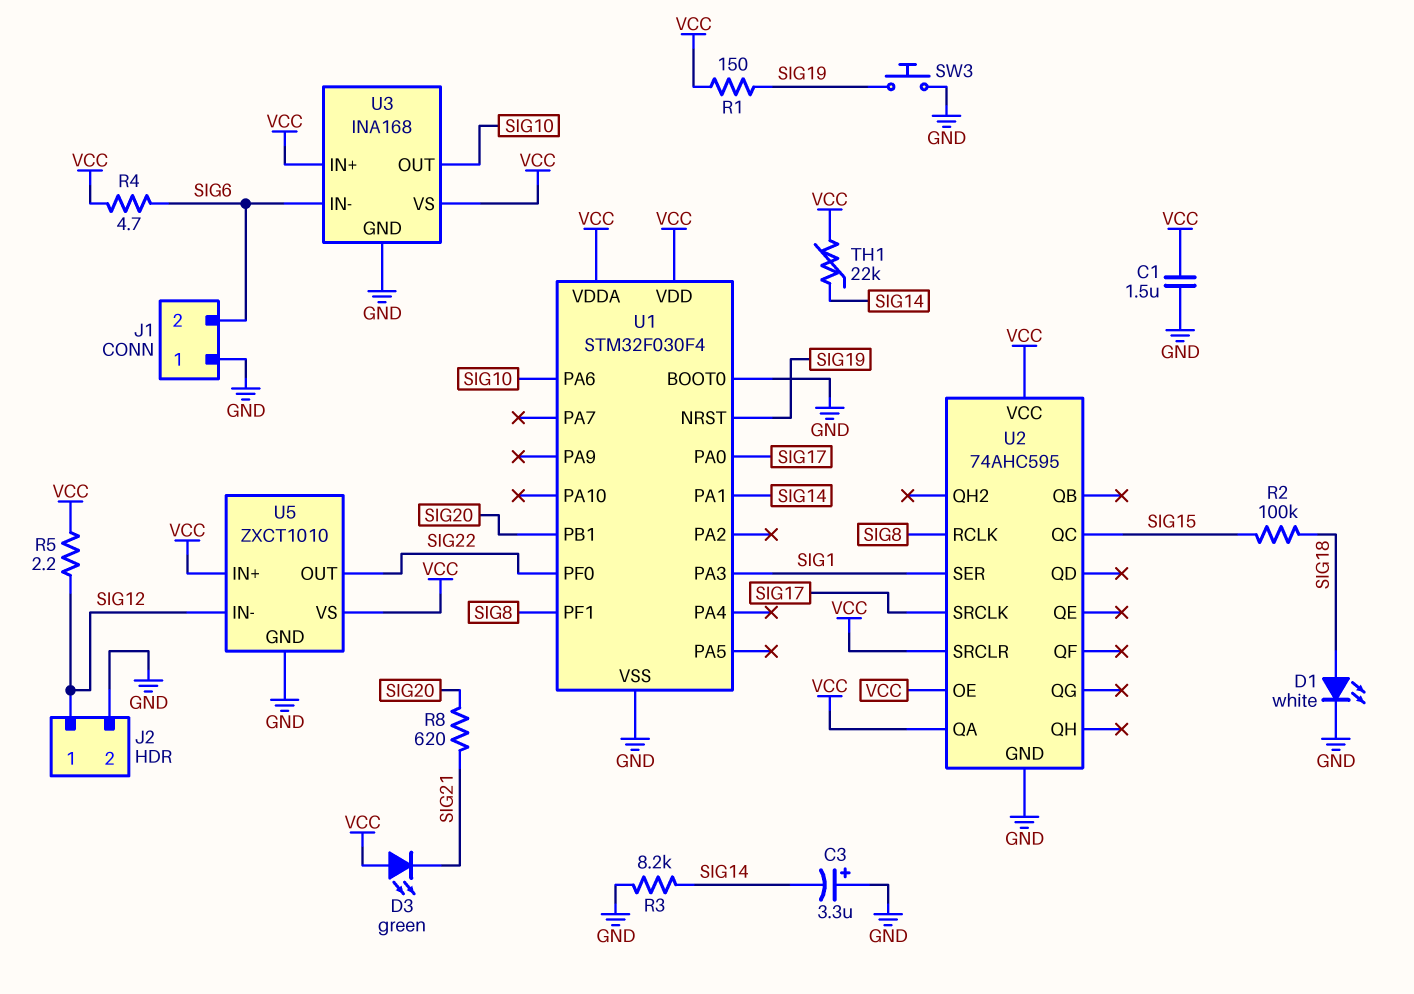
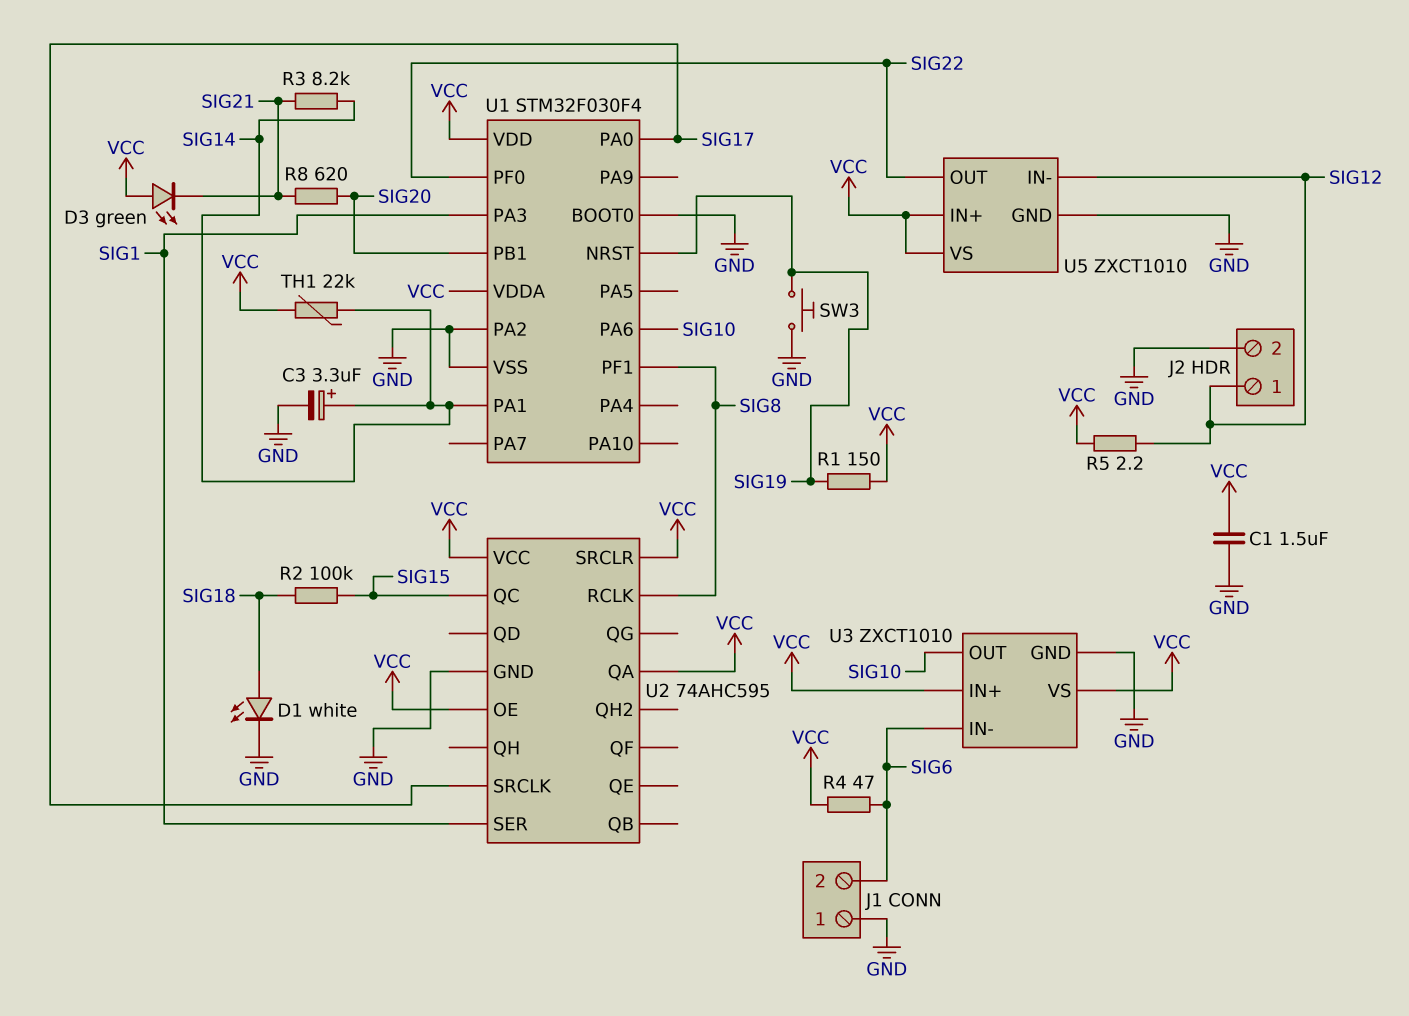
C3: 3.3uF (plus GND, minus SIG14) -> 3.3uF (plus SIG14, minus GND)
R3: 8.2k (GND, SIG14) -> 8.2k (SIG14, SIG21)
R4: 4.7 (SIG6, VCC) -> 47 (SIG6, VCC)
U1 pin PA2: none -> GND
U3: INA168 -> ZXCT1010

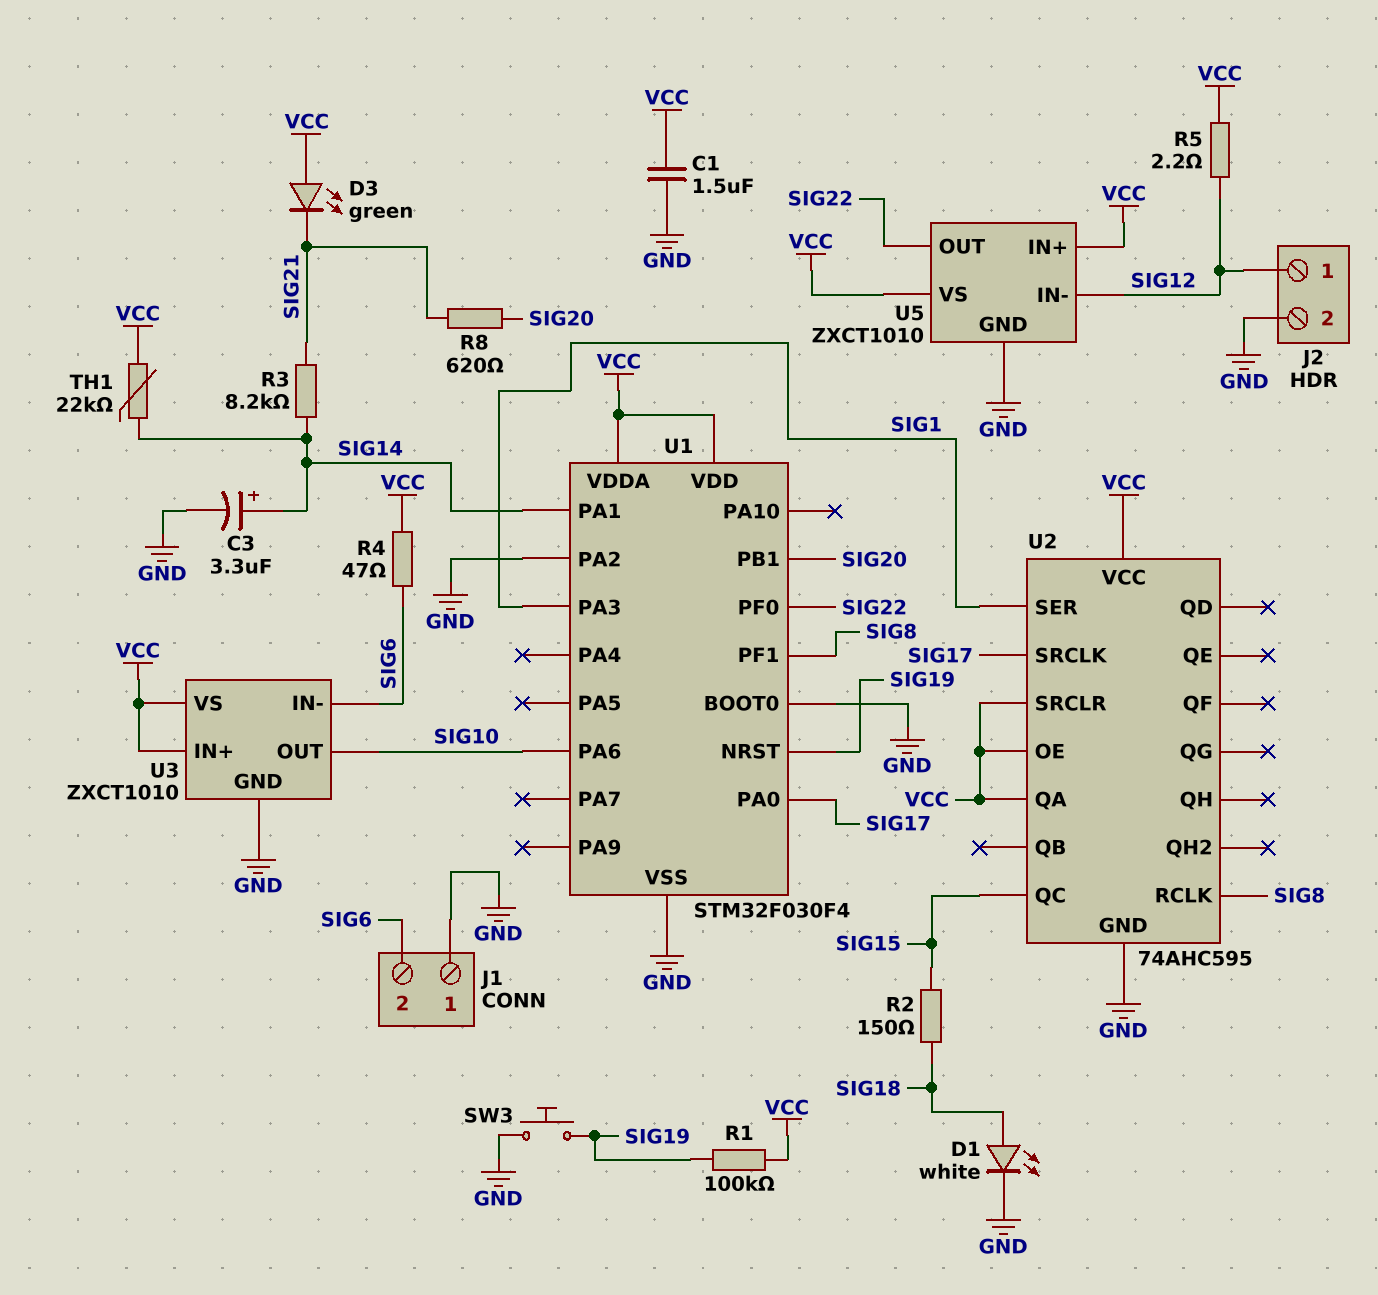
R1: 150 (SIG19, VCC) -> 100k (SIG19, VCC)
R2: 100k (SIG15, SIG18) -> 150 (SIG15, SIG18)

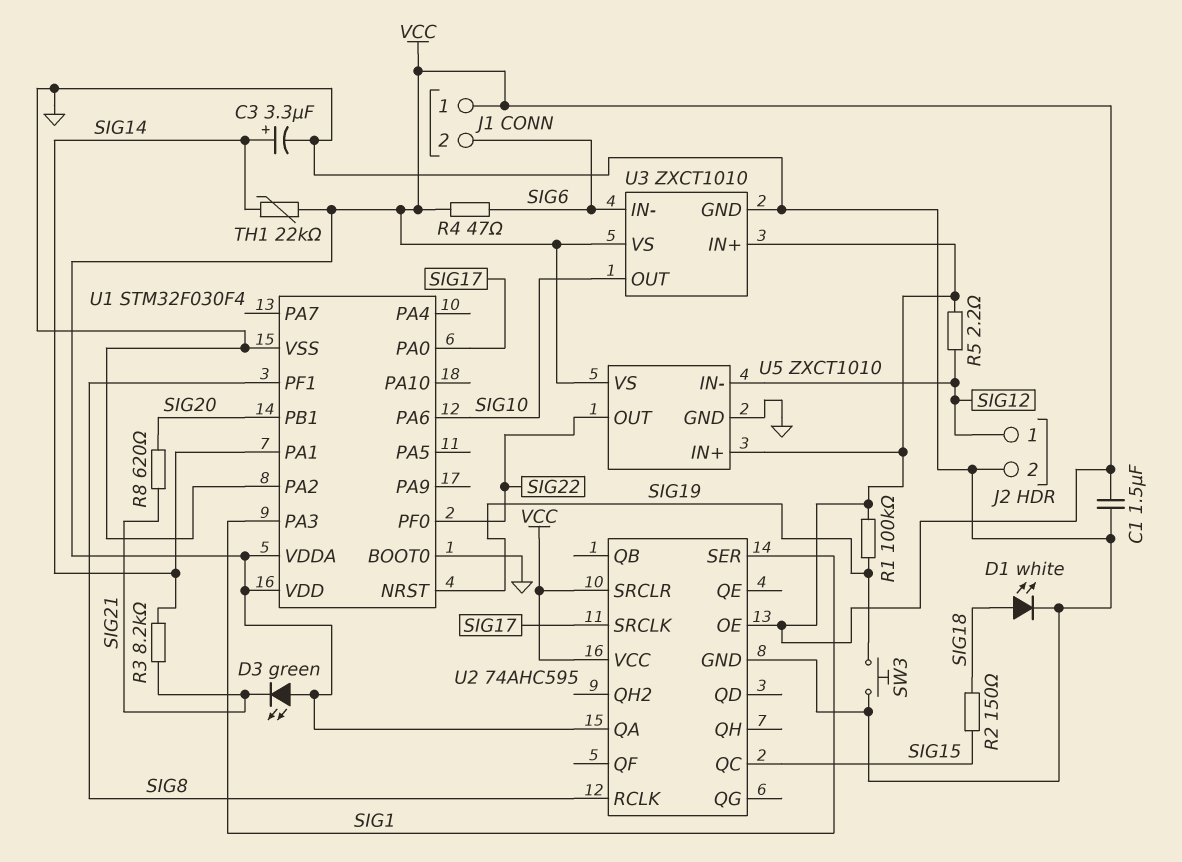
J1 pin 1: GND -> VCC

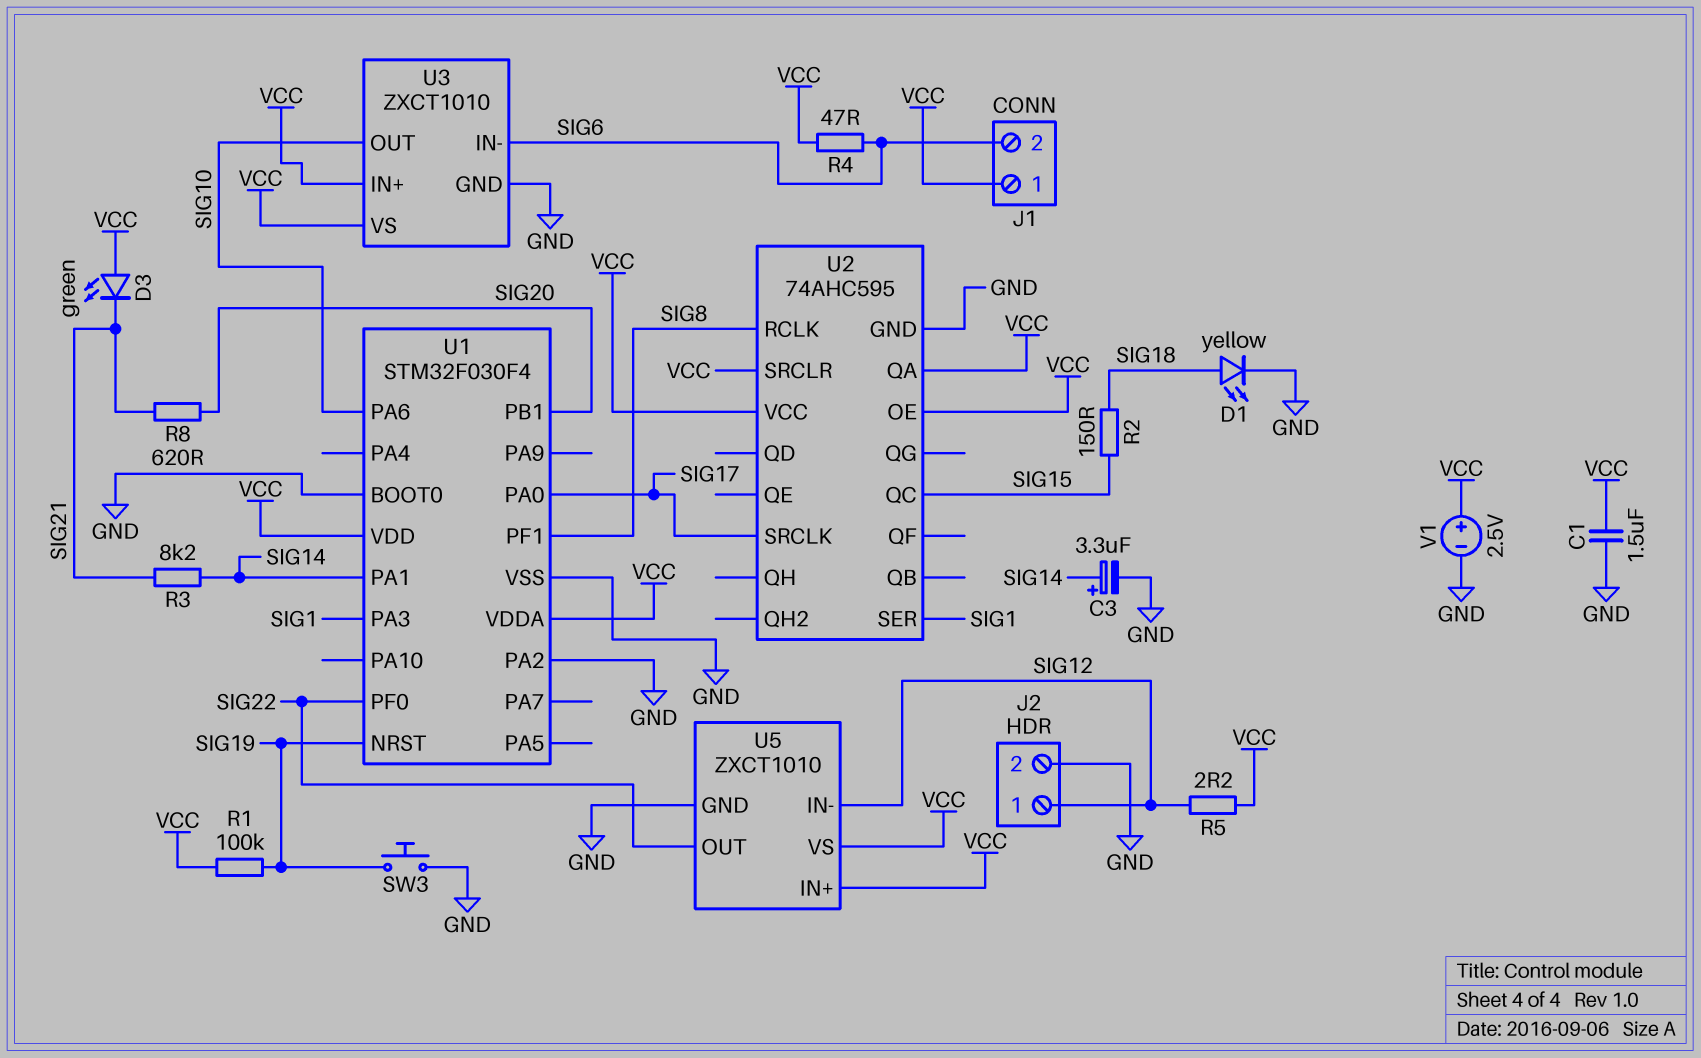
D1: LED white (A SIG18, K GND) -> LED yellow (A SIG18, K GND)
TH1: 22k (SIG14, VCC) -> none
V1: none -> 2.5V (plus VCC, minus GND)

